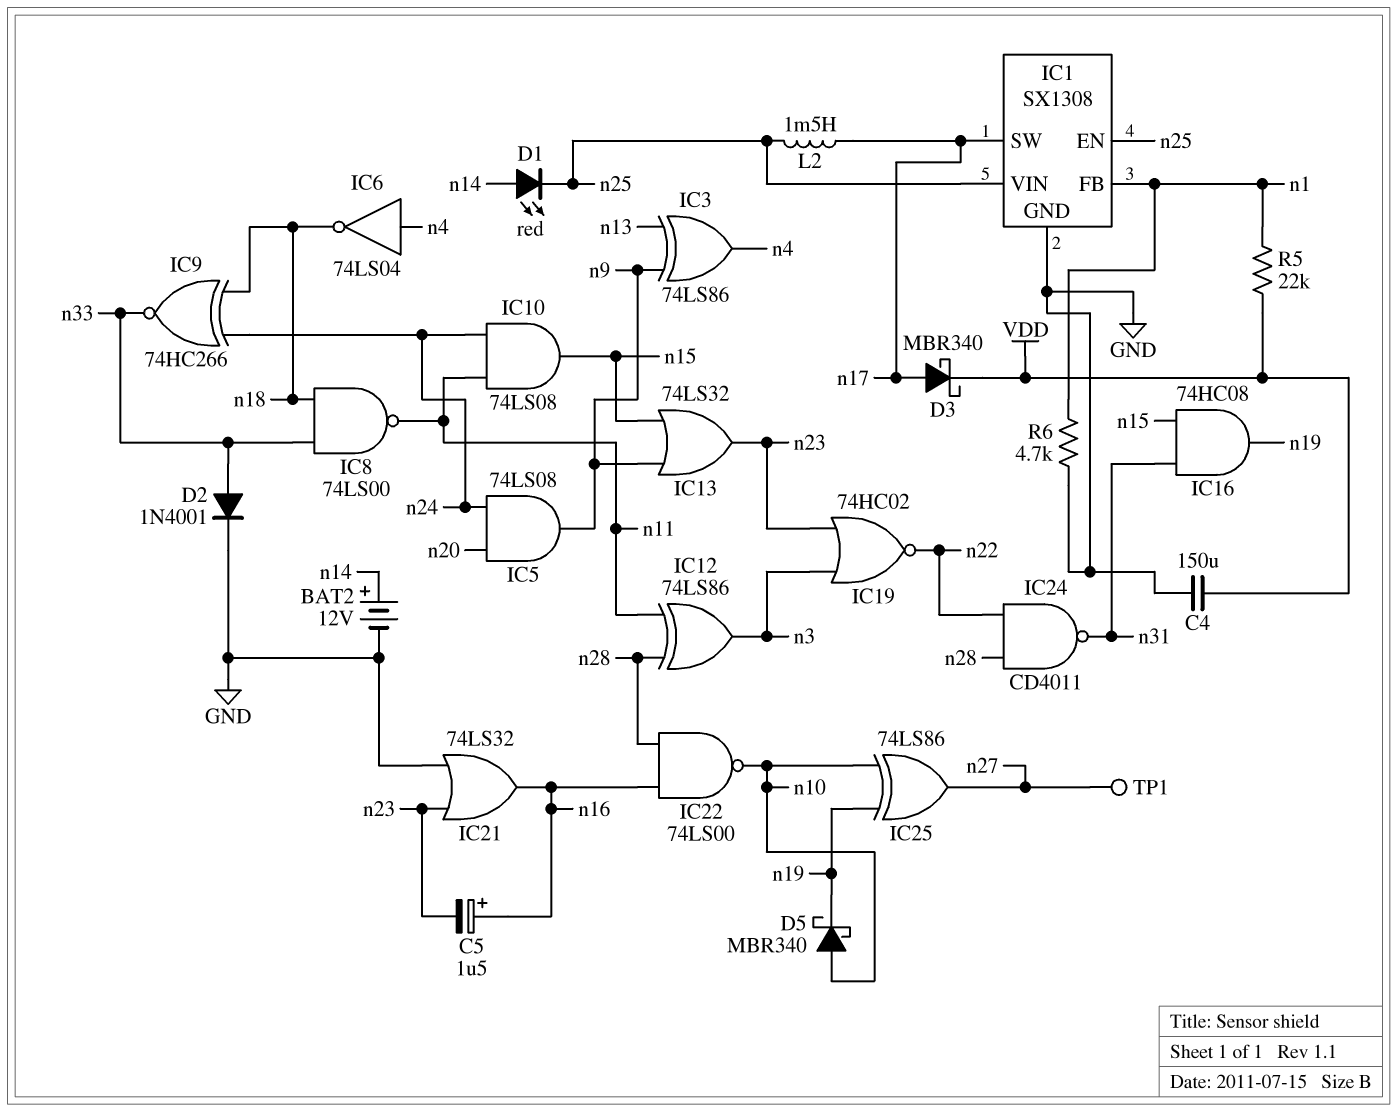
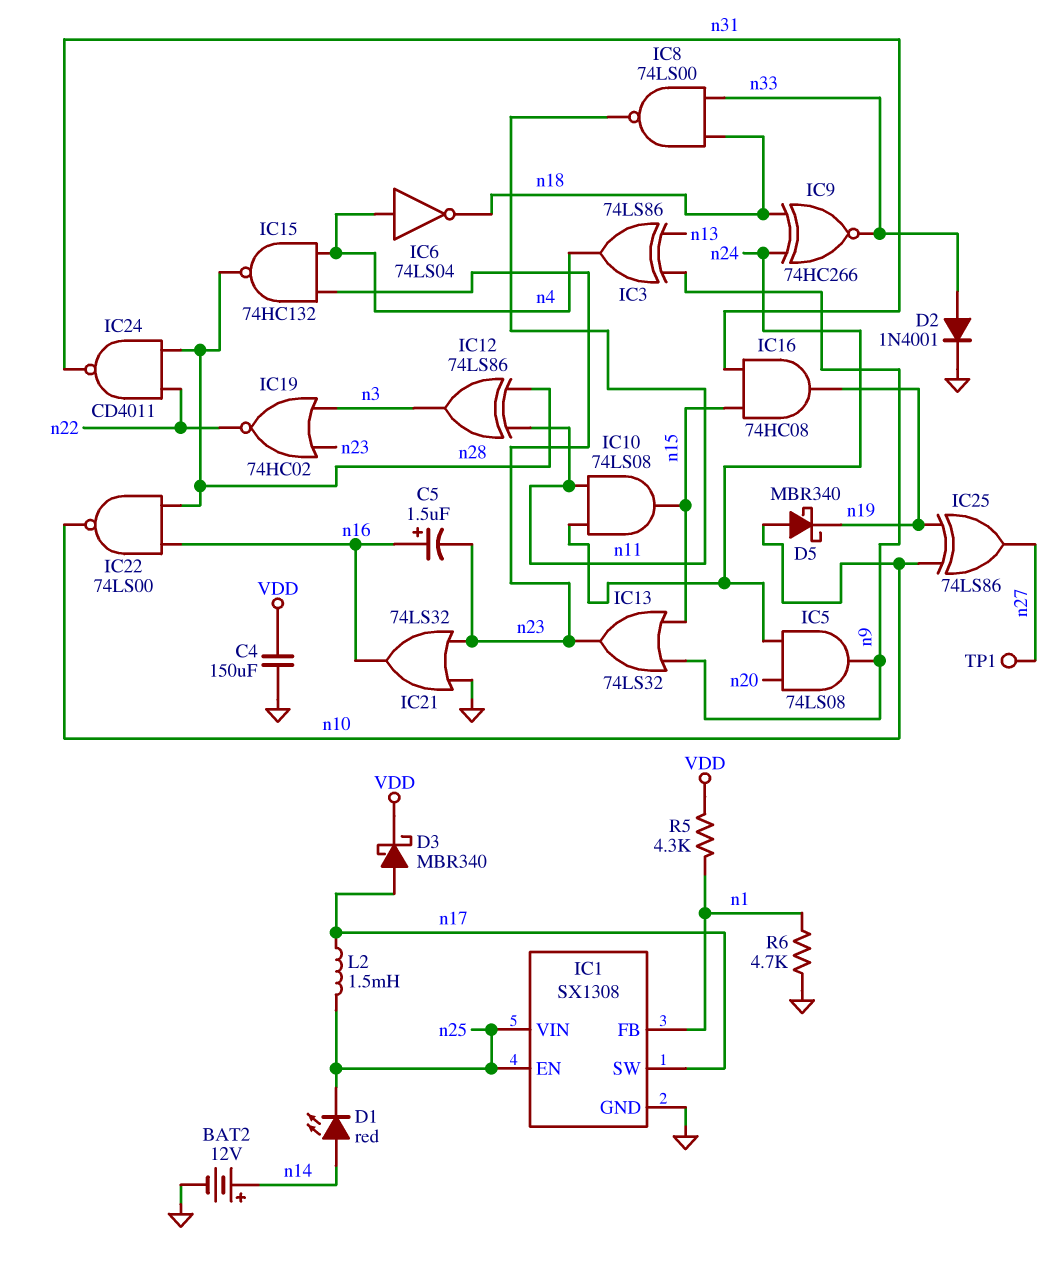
IC15: none -> NAND 74HC132 (in n4, in n23, out n28)
R5: 22k (VDD, n1) -> 4.3k (VDD, n1)

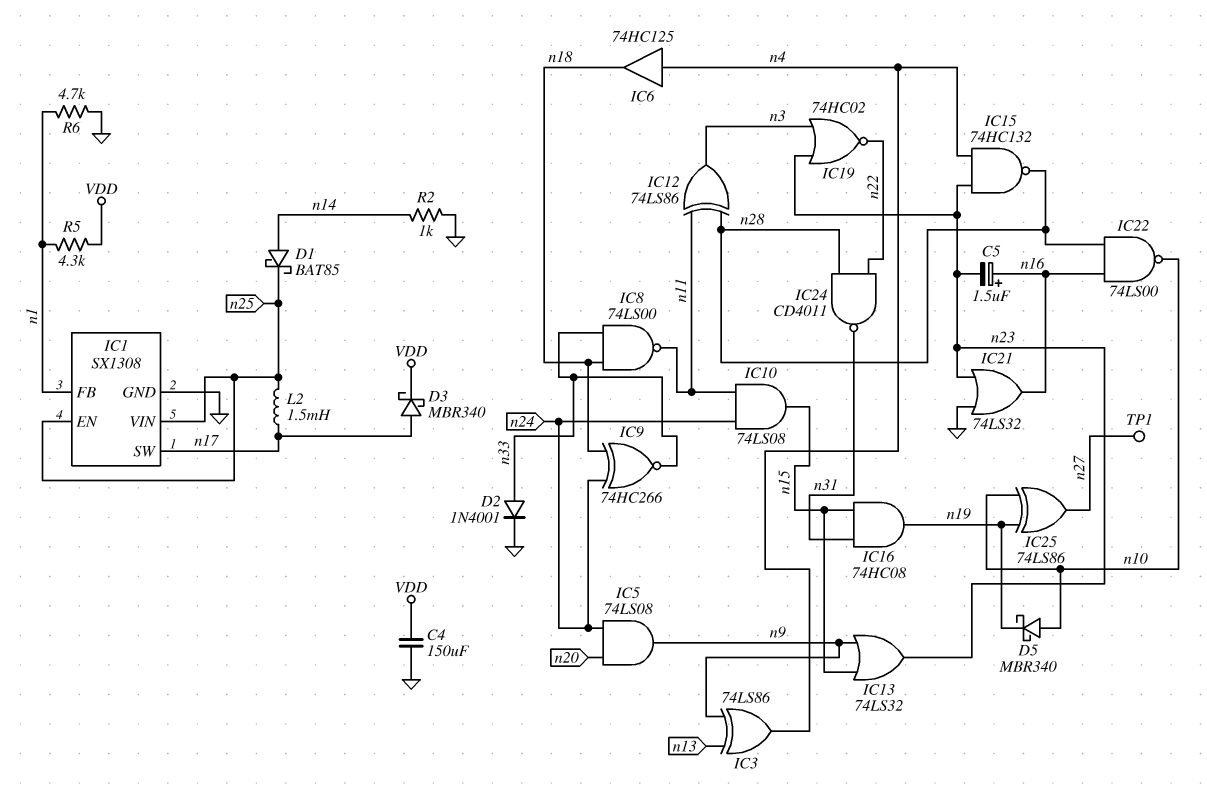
BAT2: 12V (plus n14, minus GND) -> none
D1: LED red (A n14, K n25) -> schottky BAT85 (A n14, K n25)
IC6: NOT 74LS04 (in n4, out n18) -> buffer 74HC125 (in n4, out n18)
R2: none -> 1k (GND, n14)

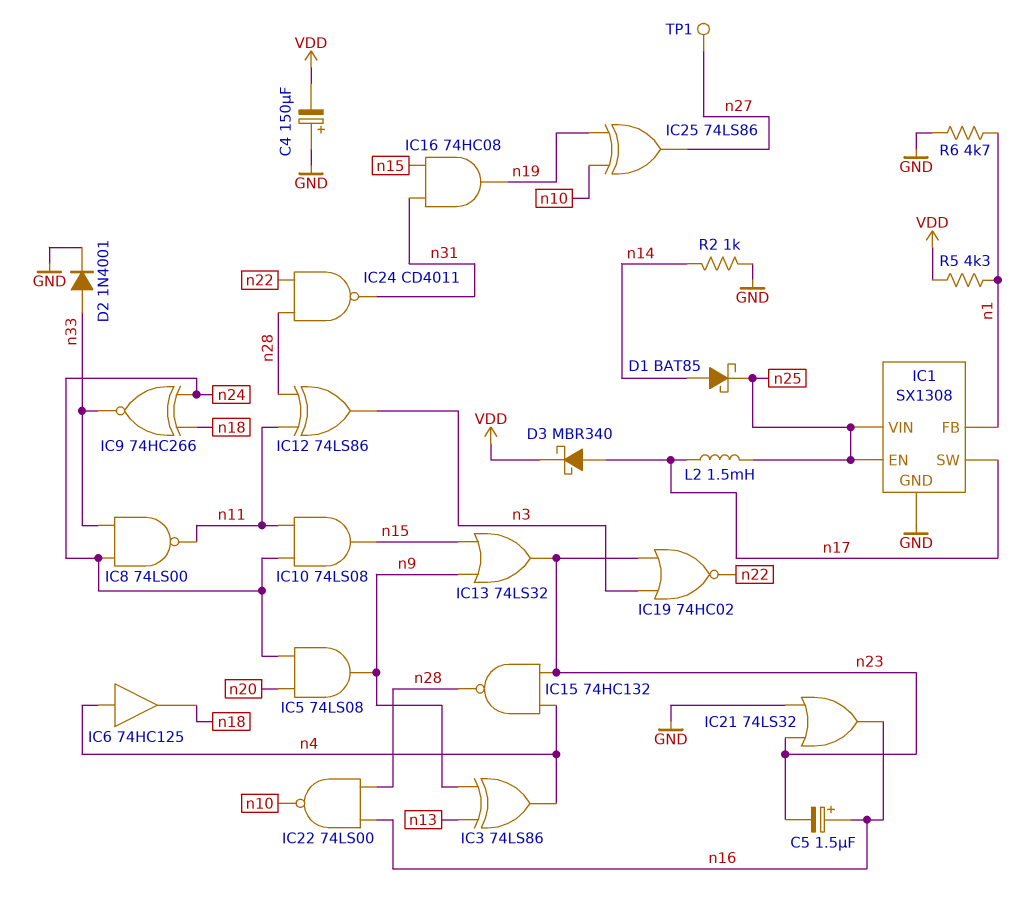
C4: 150uF (GND, VDD) -> 150uF (plus GND, minus VDD)
D5: schottky MBR340 (A n10, K n19) -> none
IC8: NAND 74LS00 (in n18, in n33, out n11) -> NAND 74LS00 (in n24, in n33, out n11)

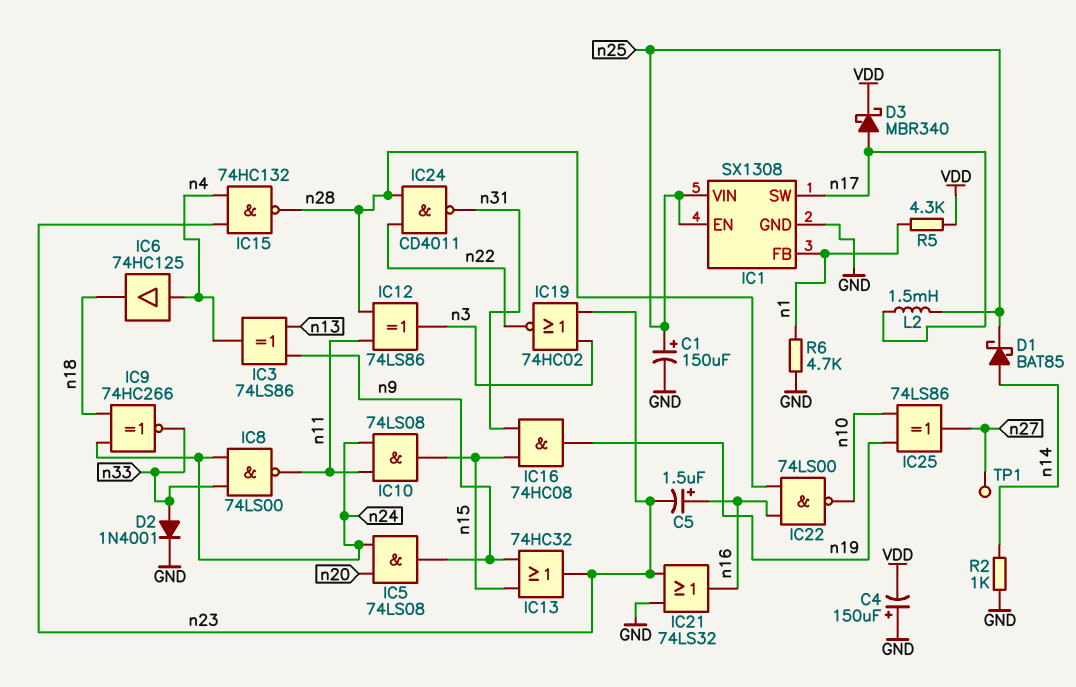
C1: none -> 150uF (plus n25, minus GND)
IC13: OR 74LS32 (in n9, in n15, out n23) -> OR 74HC32 (in n9, in n15, out n23)

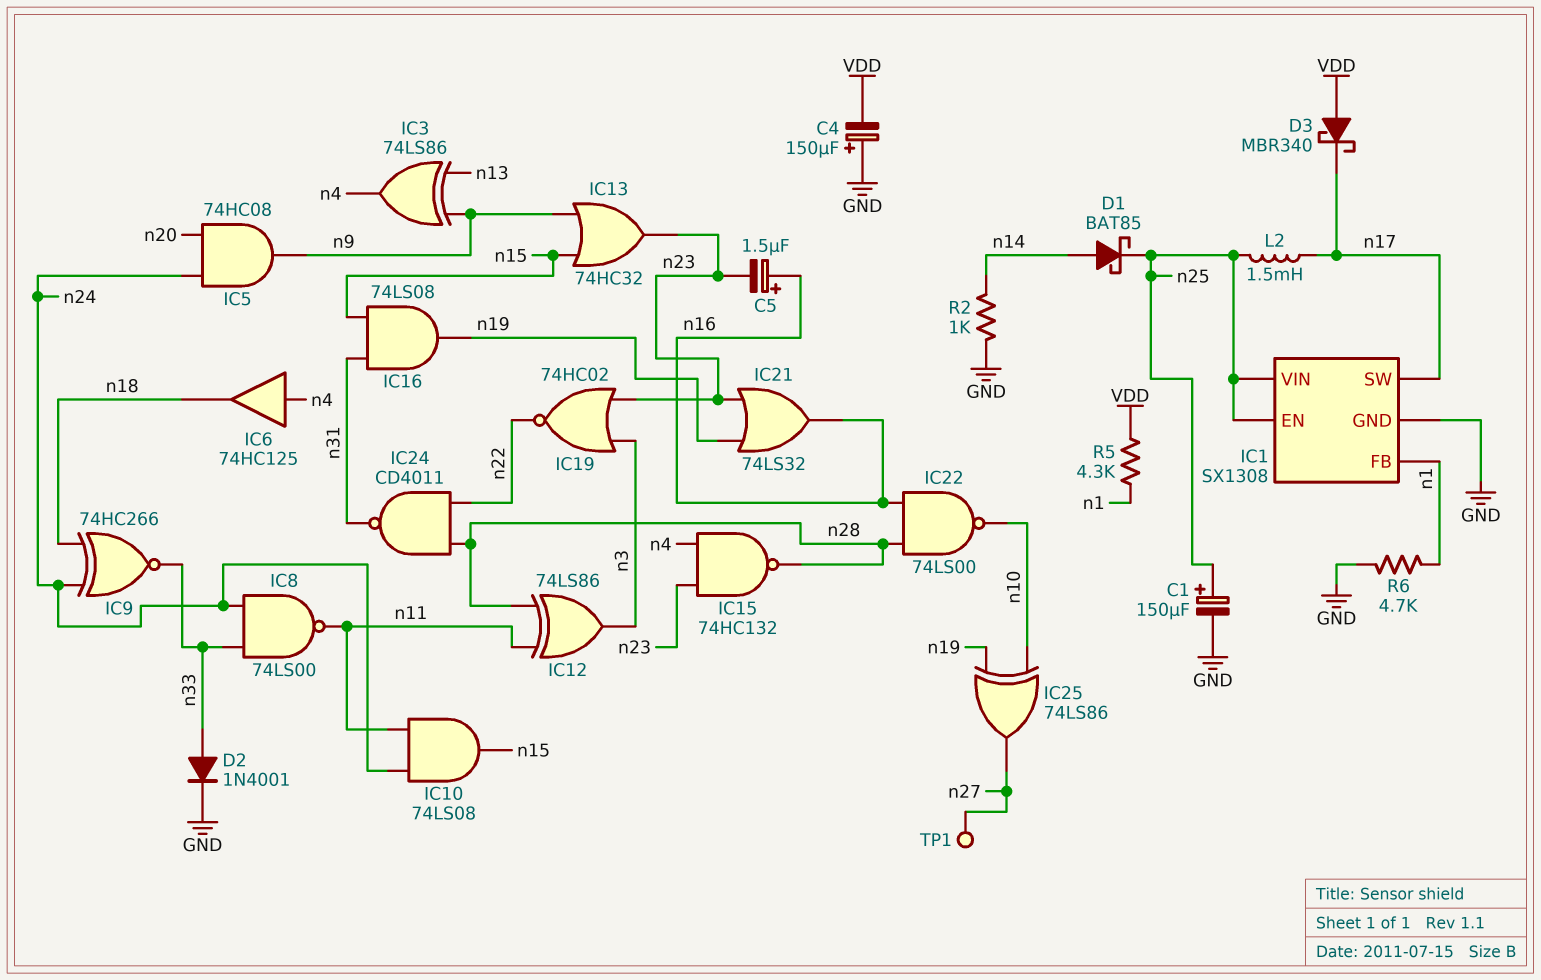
D3: schottky MBR340 (A n17, K VDD) -> schottky MBR340 (A VDD, K n17)
IC5: AND 74LS08 (in n20, in n24, out n9) -> AND 74HC08 (in n20, in n24, out n9)
IC16: AND 74HC08 (in n15, in n31, out n19) -> AND 74LS08 (in n15, in n31, out n19)
IC21: OR 74LS32 (in GND, in n23, out n16) -> OR 74LS32 (in n19, in n23, out n16)

